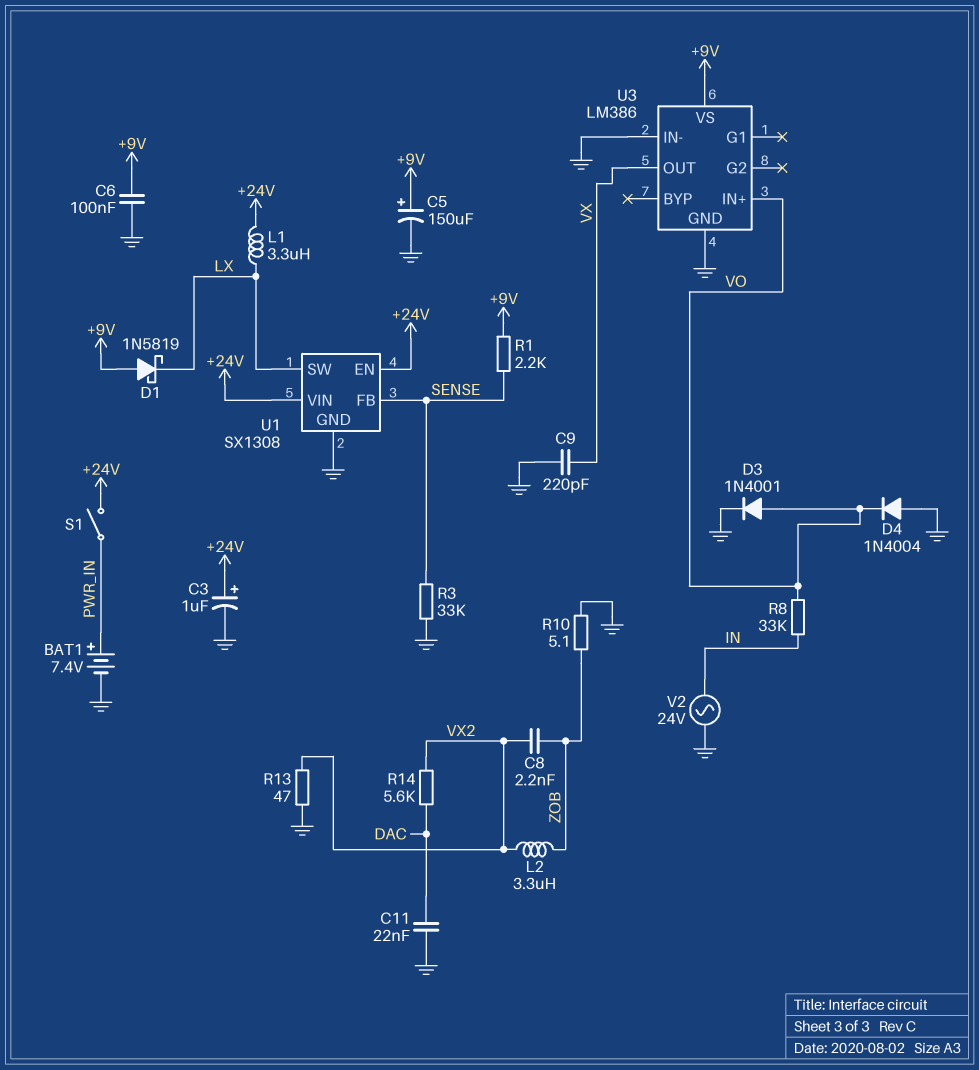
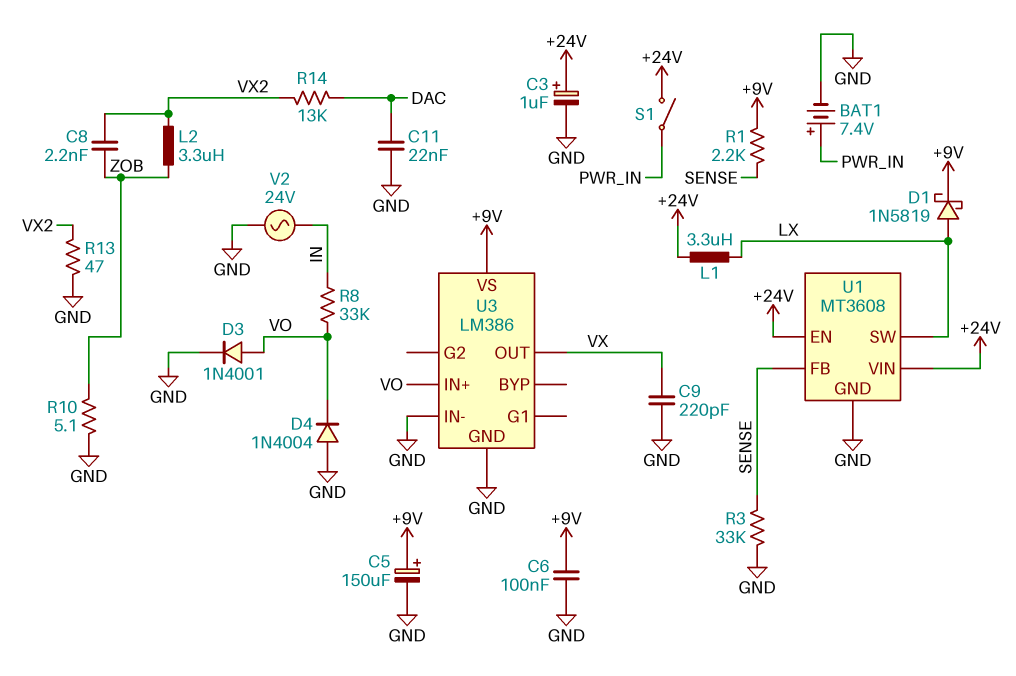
D1: schottky 1N5819 (A +9V, K LX) -> schottky 1N5819 (A LX, K +9V)
R14: 5.6k (DAC, VX2) -> 13k (DAC, VX2)
U1: SX1308 -> MT3608

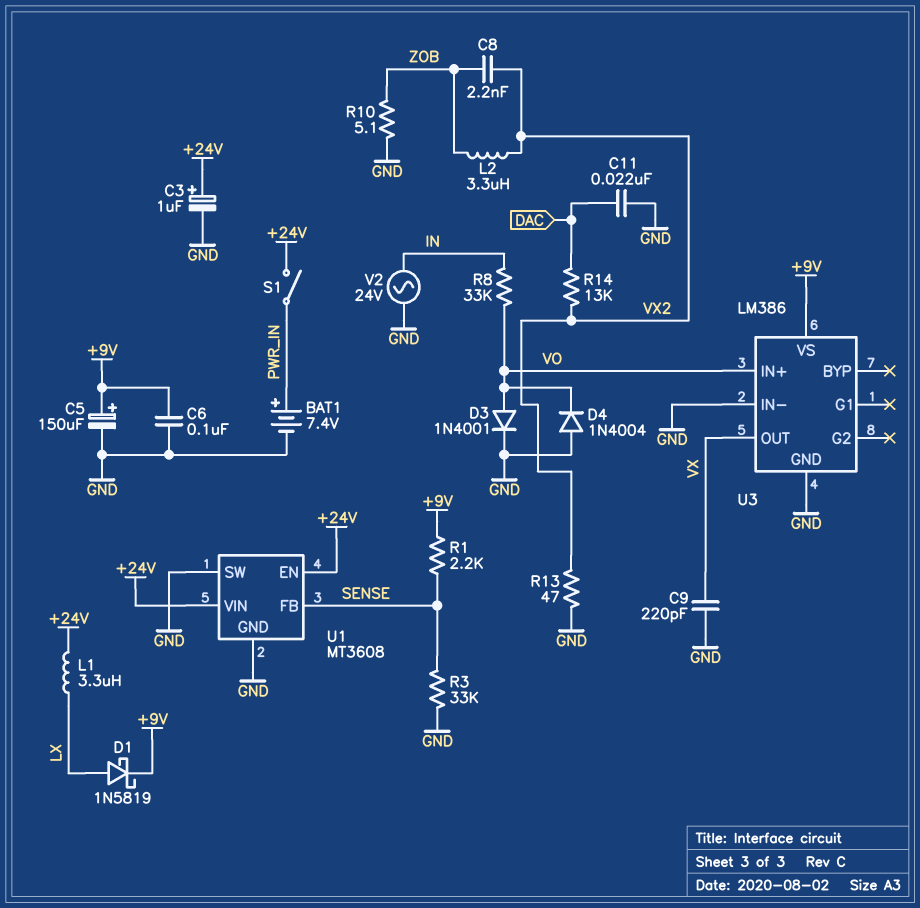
U1 pin SW: LX -> GND

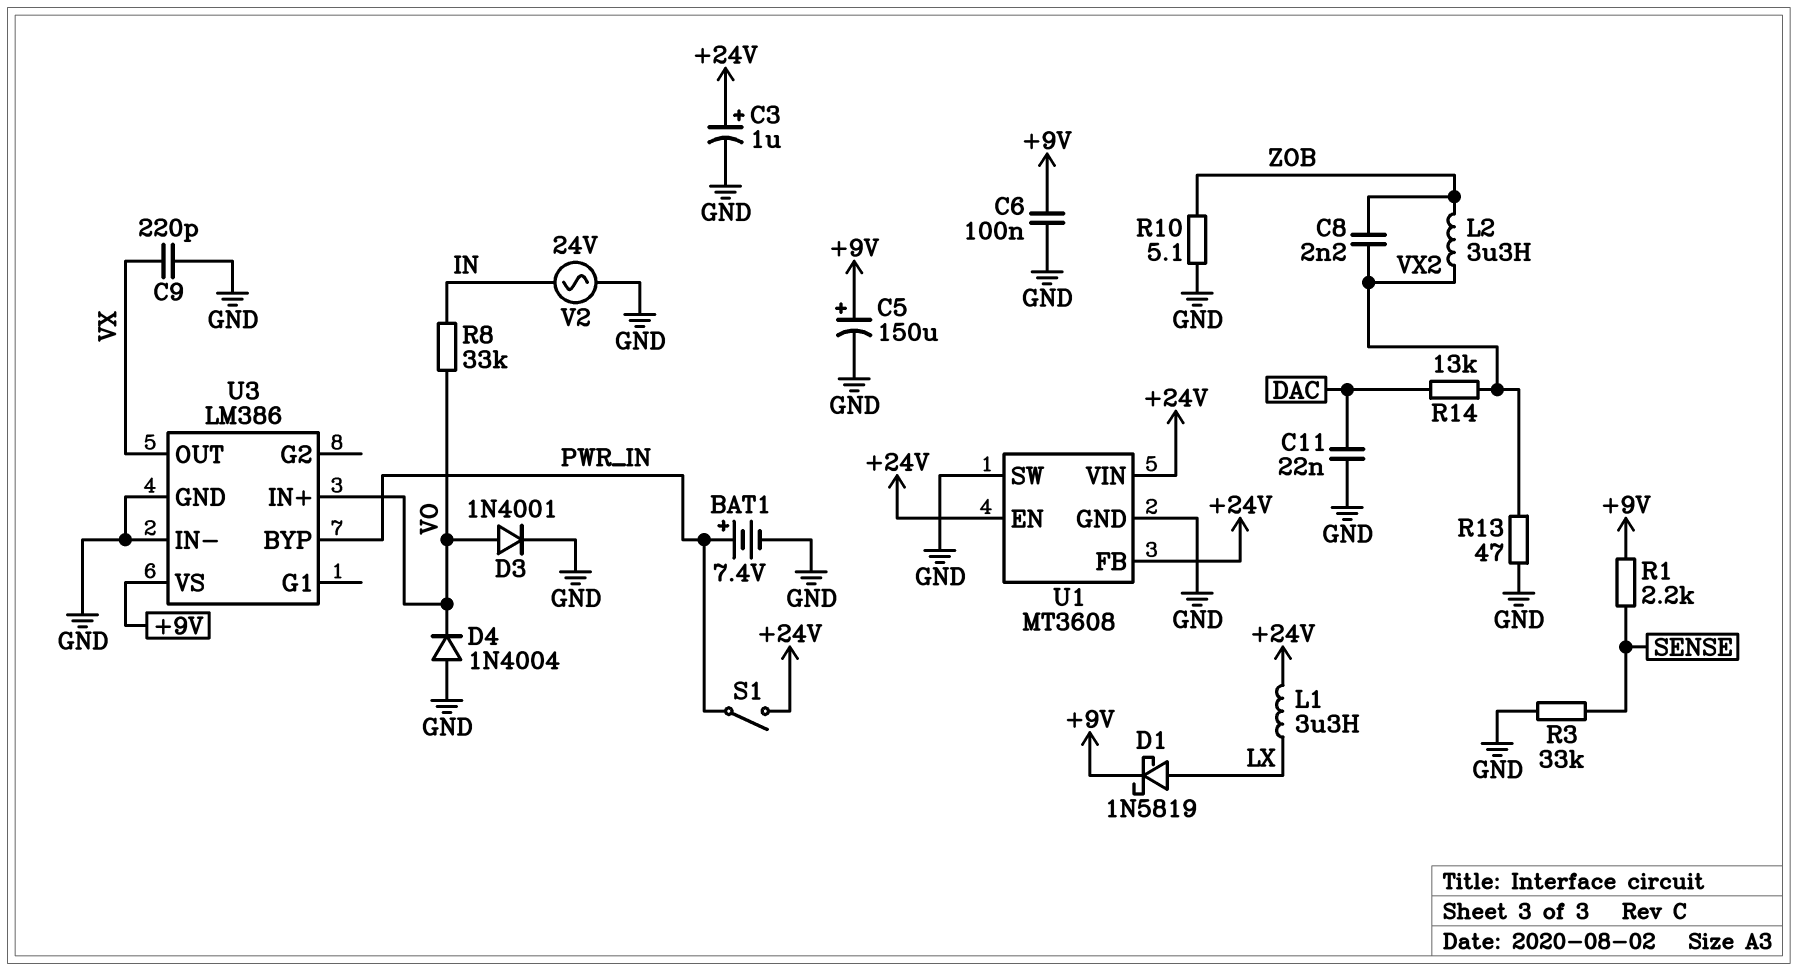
U1 pin FB: SENSE -> +24V
U3 pin BYP: none -> PWR_IN

